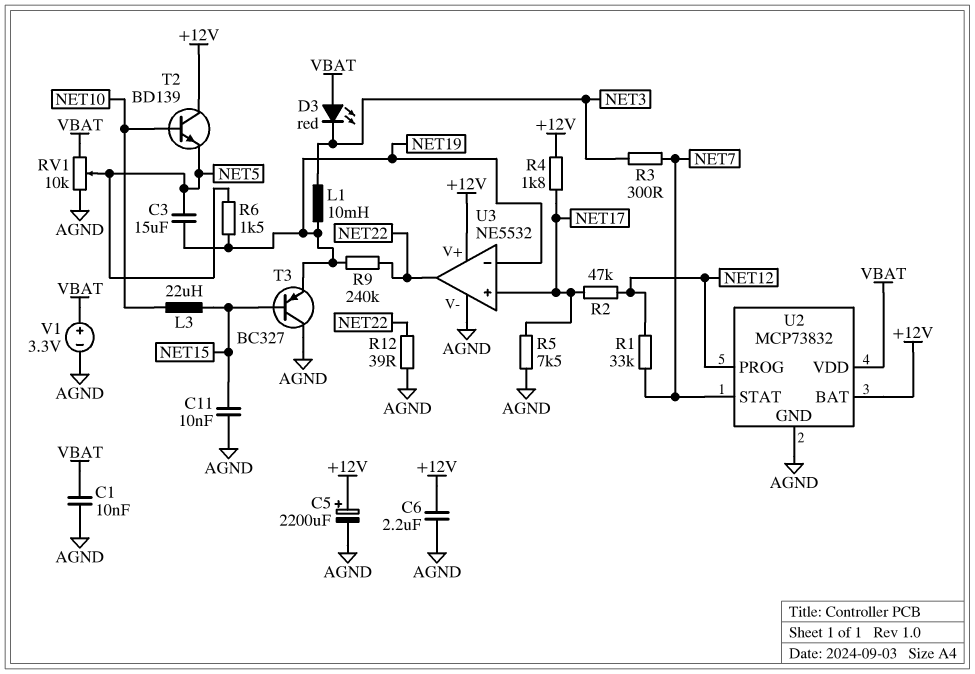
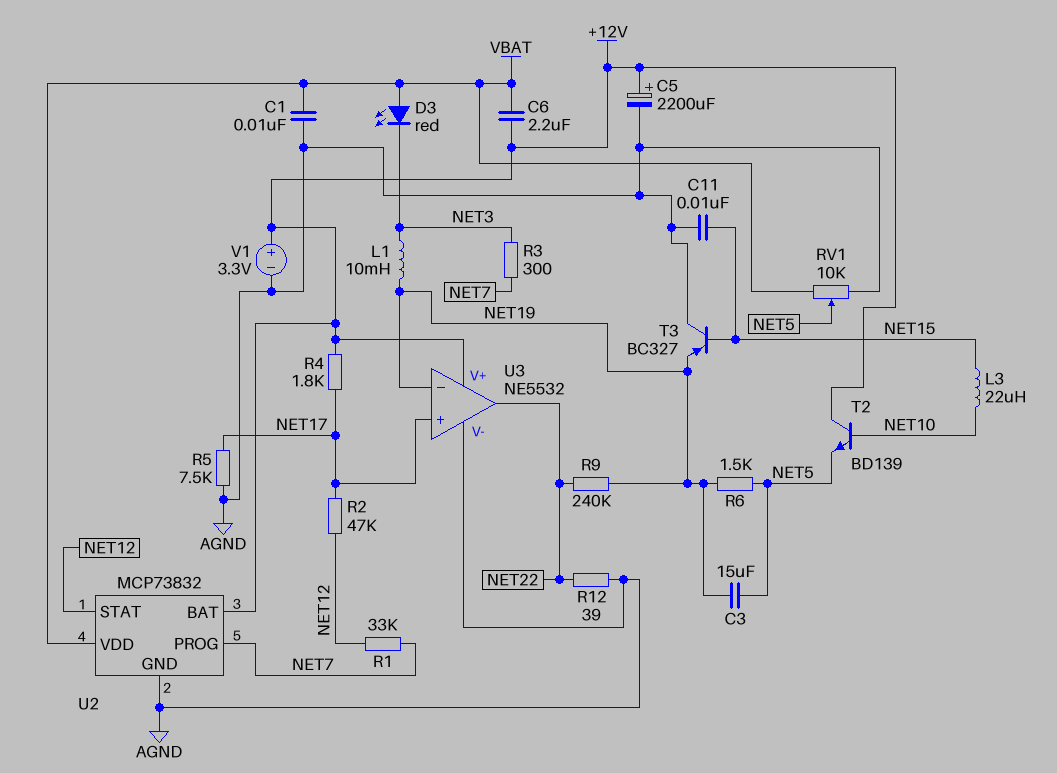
C6: 2.2uF (+12V, AGND) -> 2.2uF (+12V, VBAT)
U2 pin PROG: NET12 -> NET7
U2 pin STAT: NET7 -> NET12
V1: 3.3V (plus VBAT, minus AGND) -> 3.3V (plus +12V, minus AGND)

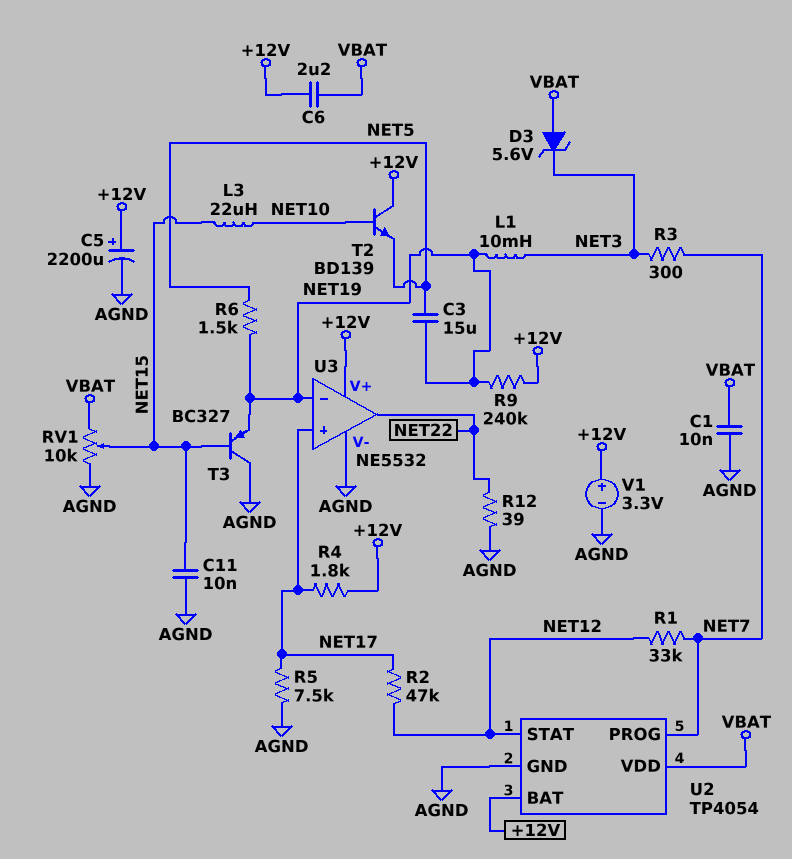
D3: LED red (A VBAT, K NET3) -> zener 5.6V (A VBAT, K NET3)
R9: 240k (NET19, NET22) -> 240k (+12V, NET19)
RV1: 10k (AGND, VBAT, wiper NET5) -> 10k (AGND, VBAT, wiper NET15)
U2: MCP73832 -> TP4054

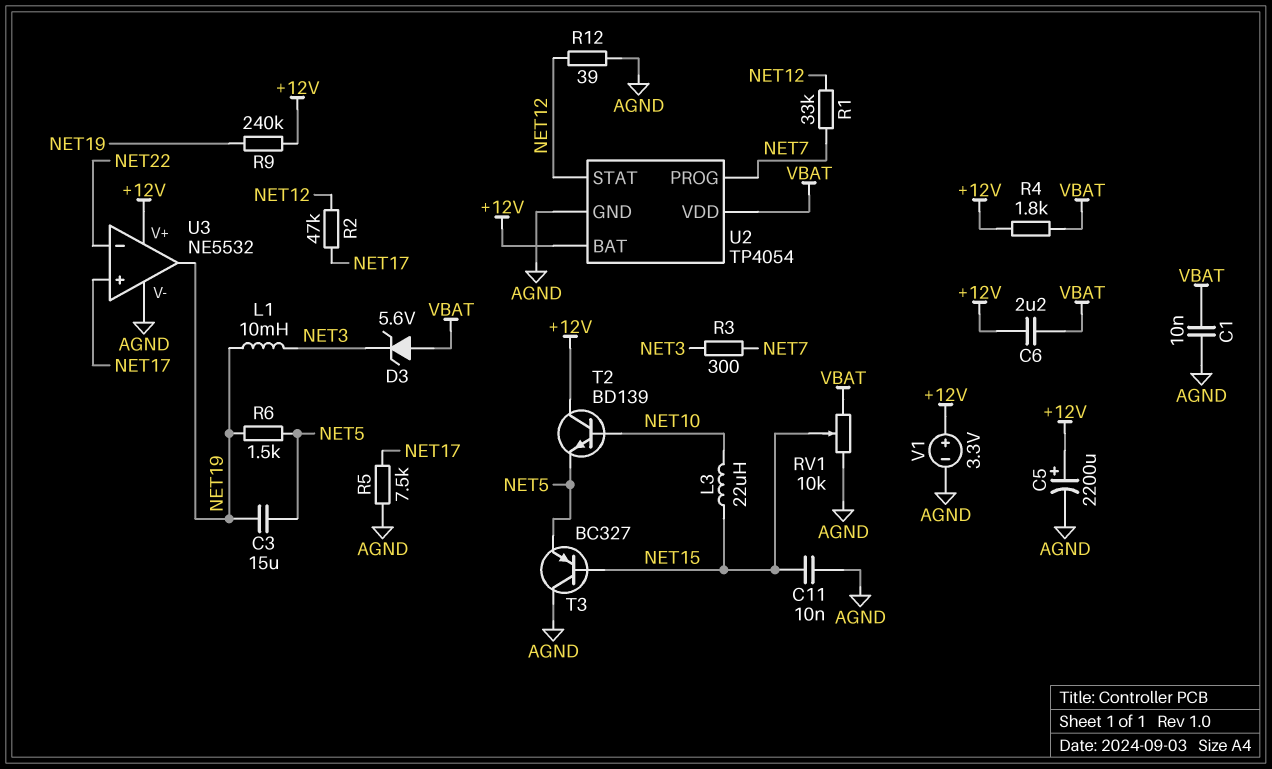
R4: 1.8k (+12V, NET17) -> 1.8k (+12V, VBAT)
R12: 39 (AGND, NET22) -> 39 (AGND, NET12)
T3: PNP BC327 (B NET15, C AGND, E NET19) -> PNP BC327 (B NET15, C AGND, E NET5)
U3 pin in-: NET19 -> NET22
U3 pin out: NET22 -> NET19

